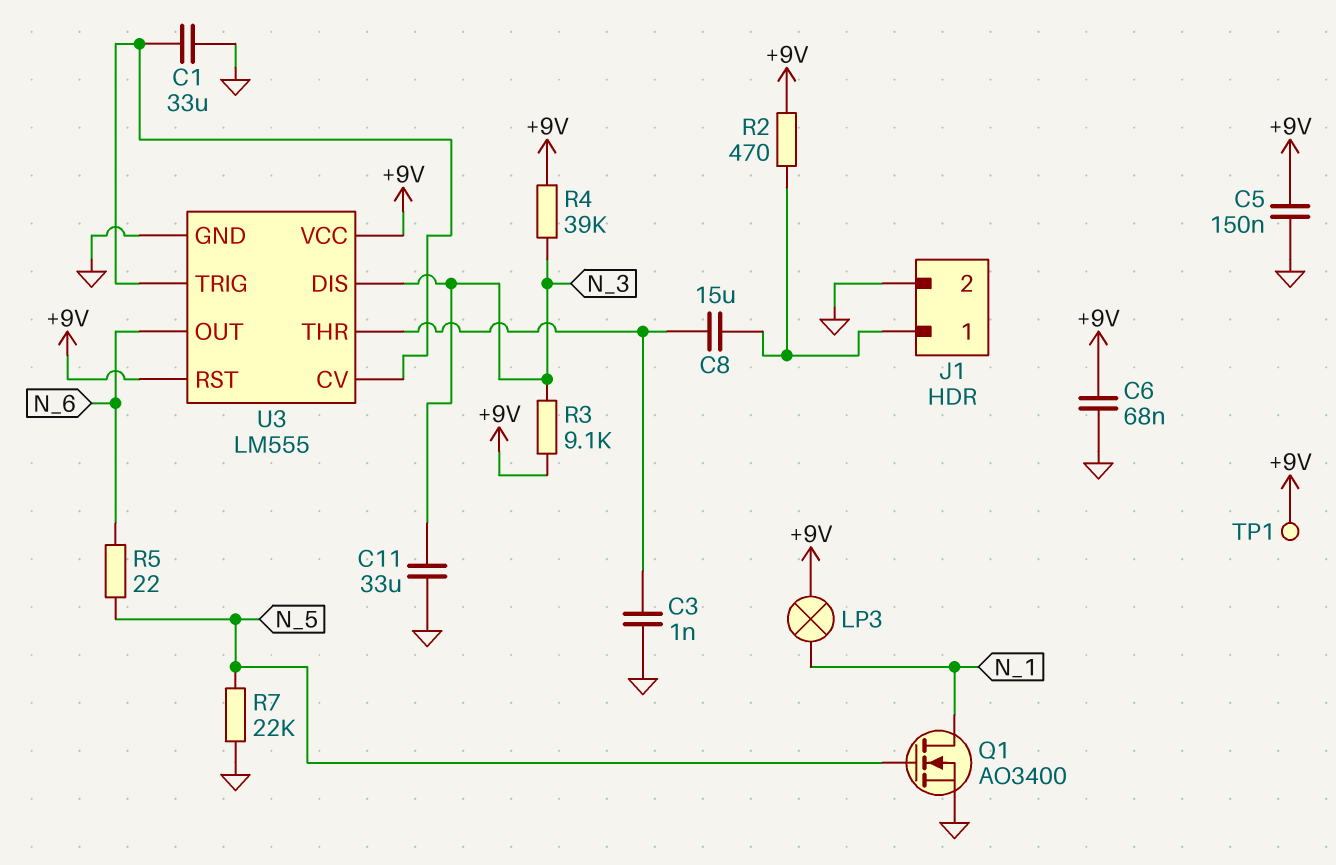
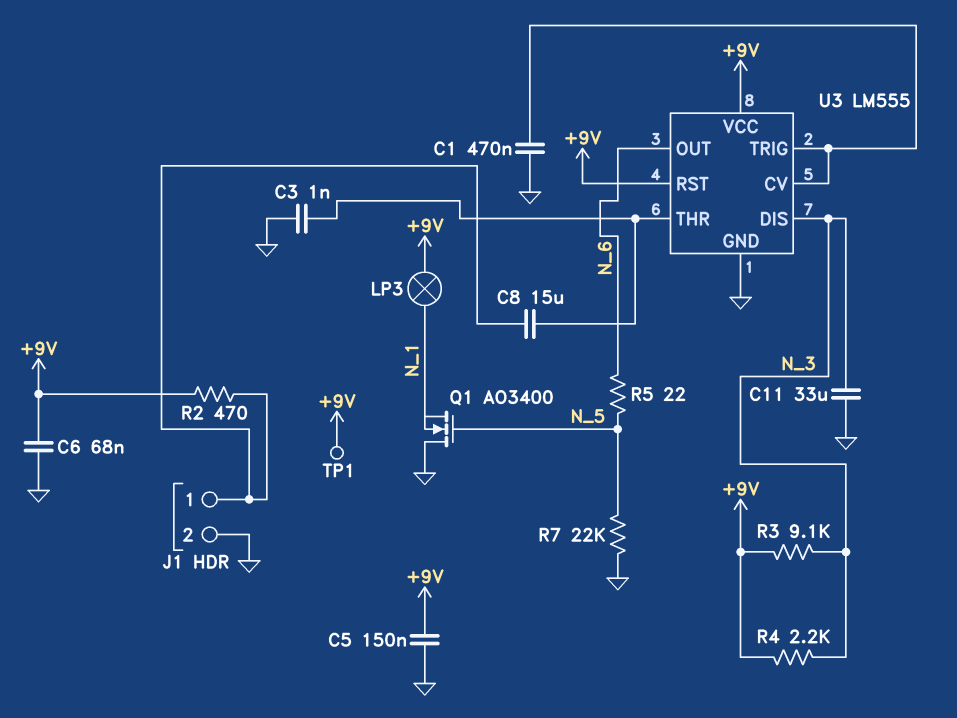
C1: 33uF (GND, U3/CV) -> 470nF (GND, U3/CV)
Q1: NMOS AO3400 (G N_5, D N_1, S GND) -> NMOS AO3400 (G N_5, D GND, S N_1)
R4: 39k (+9V, N_3) -> 2.2k (+9V, N_3)

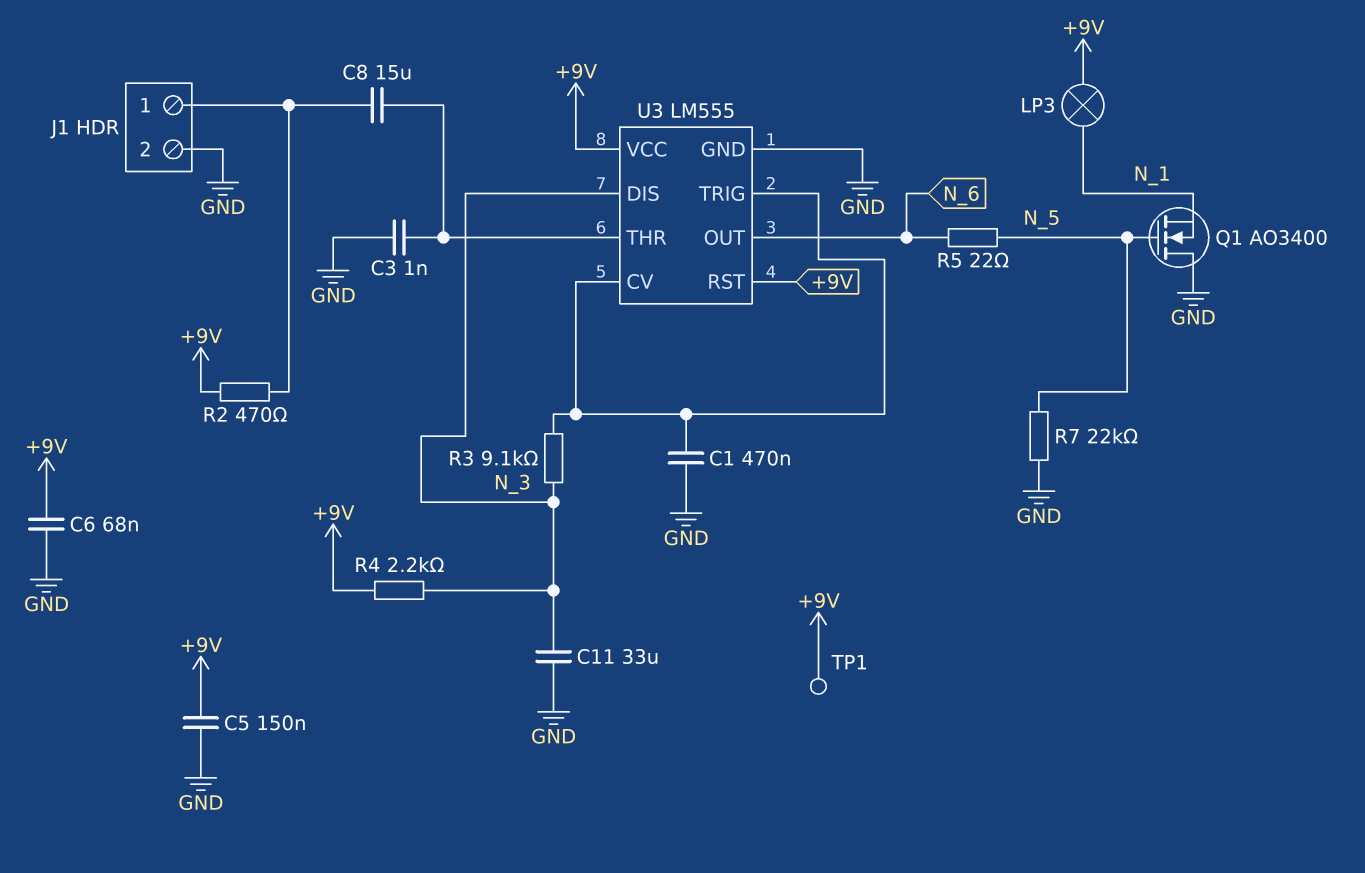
R3: 9.1k (+9V, N_3) -> 9.1k (N_3, U3/CV)

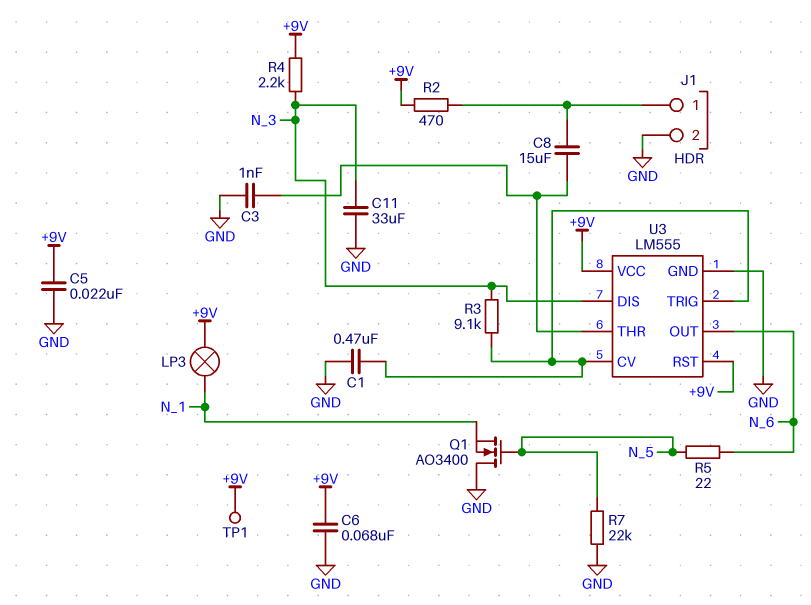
C5: 150nF (+9V, GND) -> 22nF (+9V, GND)

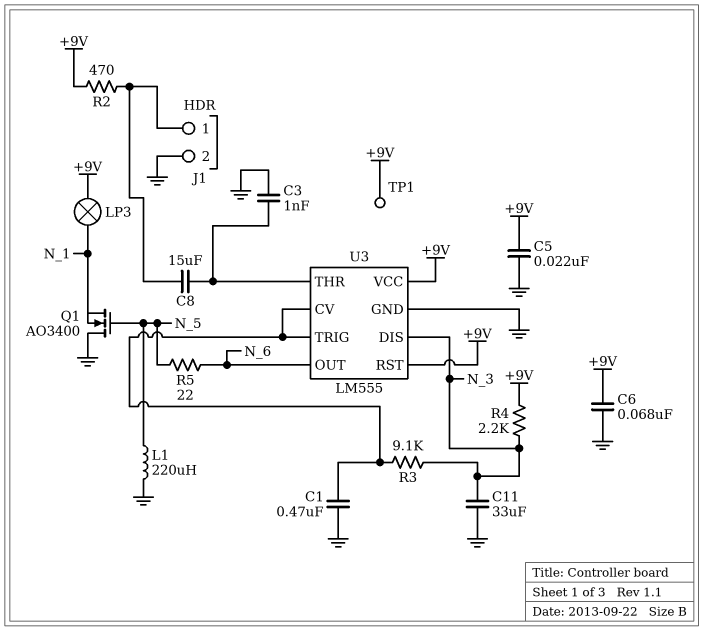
L1: none -> 220uH (GND, N_5)
R7: 22k (GND, N_5) -> none

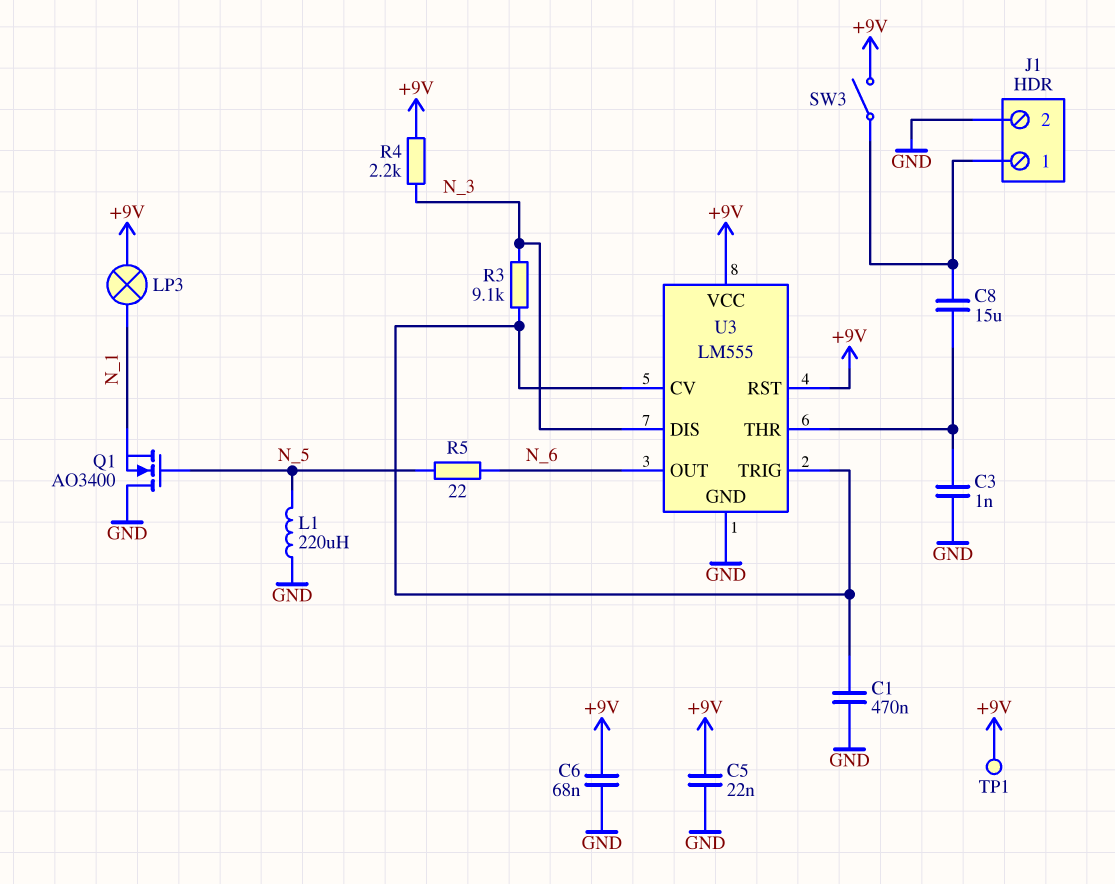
C11: 33uF (GND, N_3) -> none
R2: 470 (+9V, J1/1) -> none
SW3: none -> switch (+9V, J1/1)

